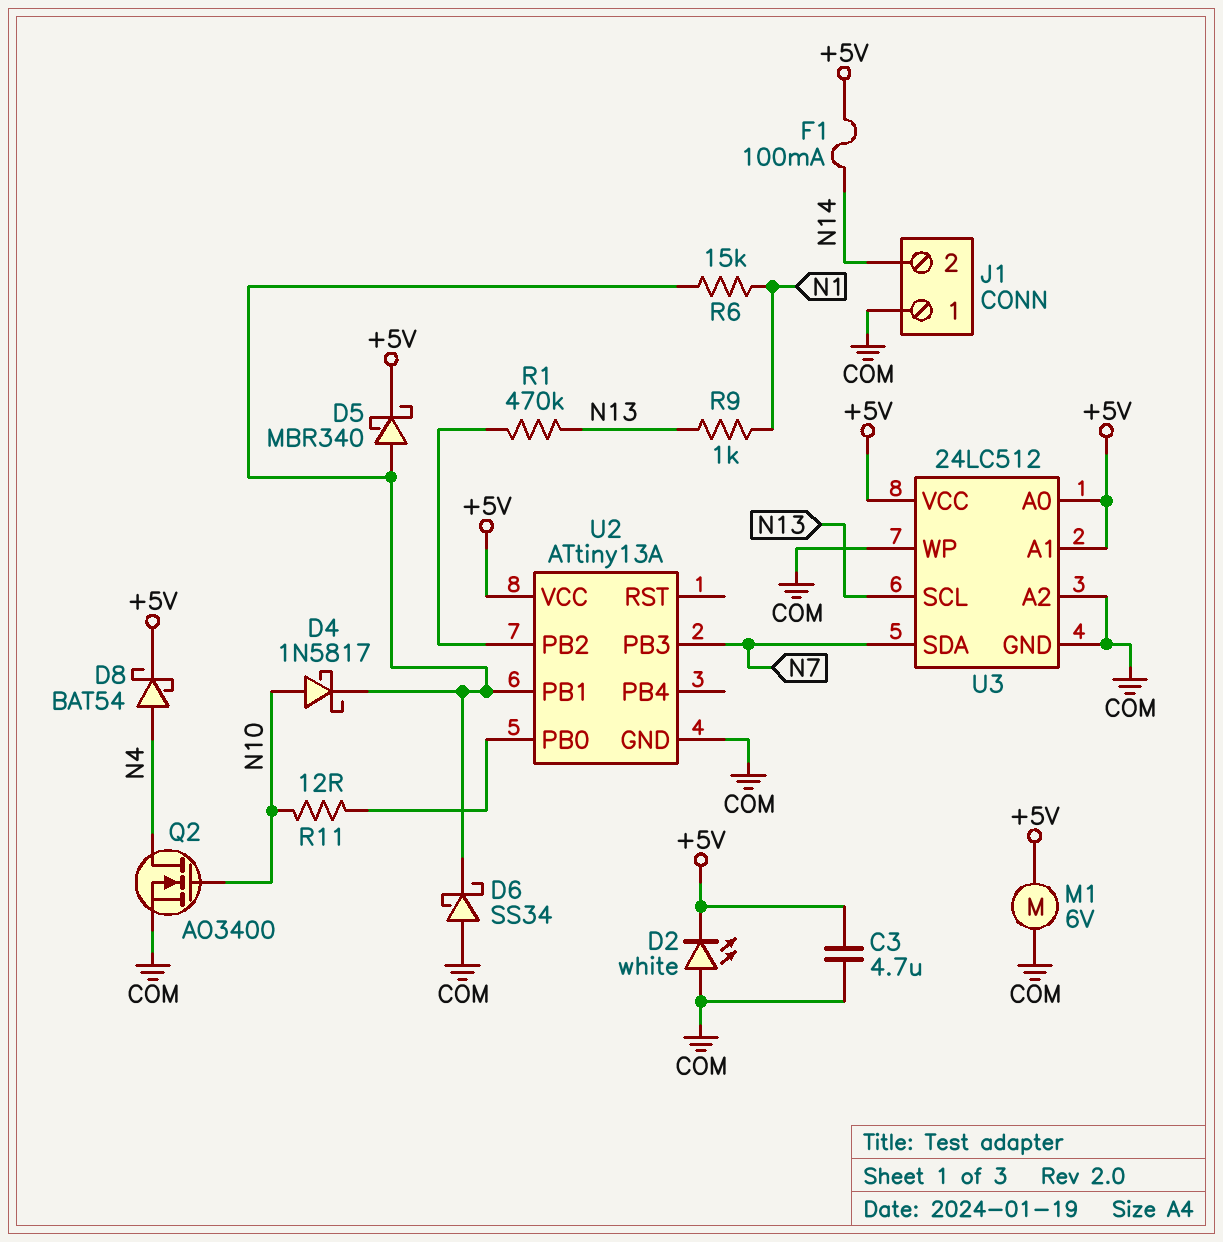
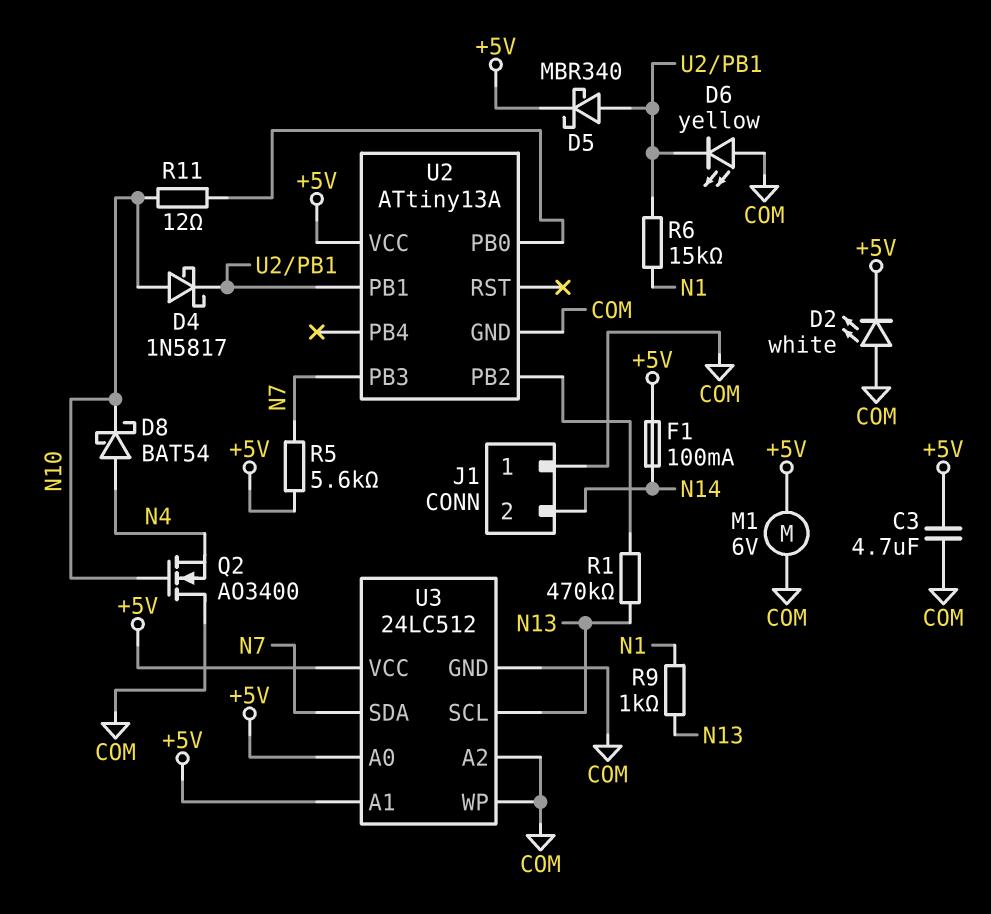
D6: schottky SS34 (A COM, K U2/PB1) -> LED yellow (A COM, K U2/PB1)
D8: schottky BAT54 (A N4, K +5V) -> schottky BAT54 (A N4, K N10)
Q2: NMOS AO3400 (G N10, D N4, S COM) -> NMOS AO3400 (G N10, D COM, S N4)
R5: none -> 5.6k (+5V, N7)

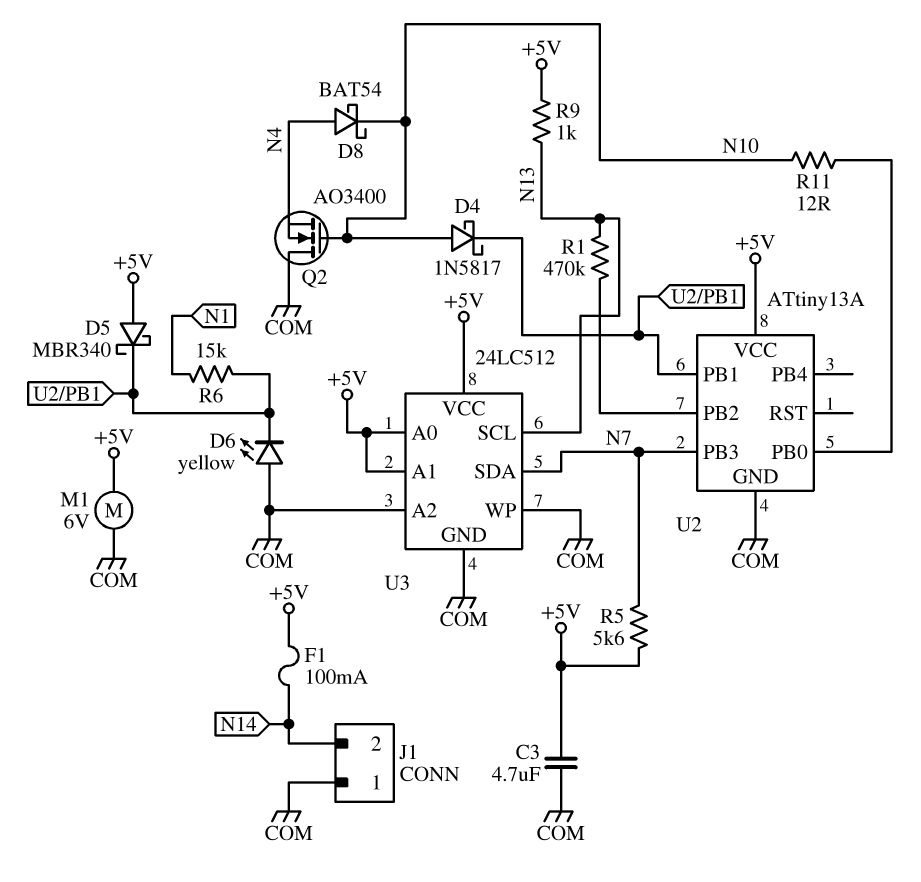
D2: LED white (A COM, K +5V) -> none
D5: schottky MBR340 (A U2/PB1, K +5V) -> schottky MBR340 (A +5V, K U2/PB1)
R9: 1k (N1, N13) -> 1k (+5V, N13)

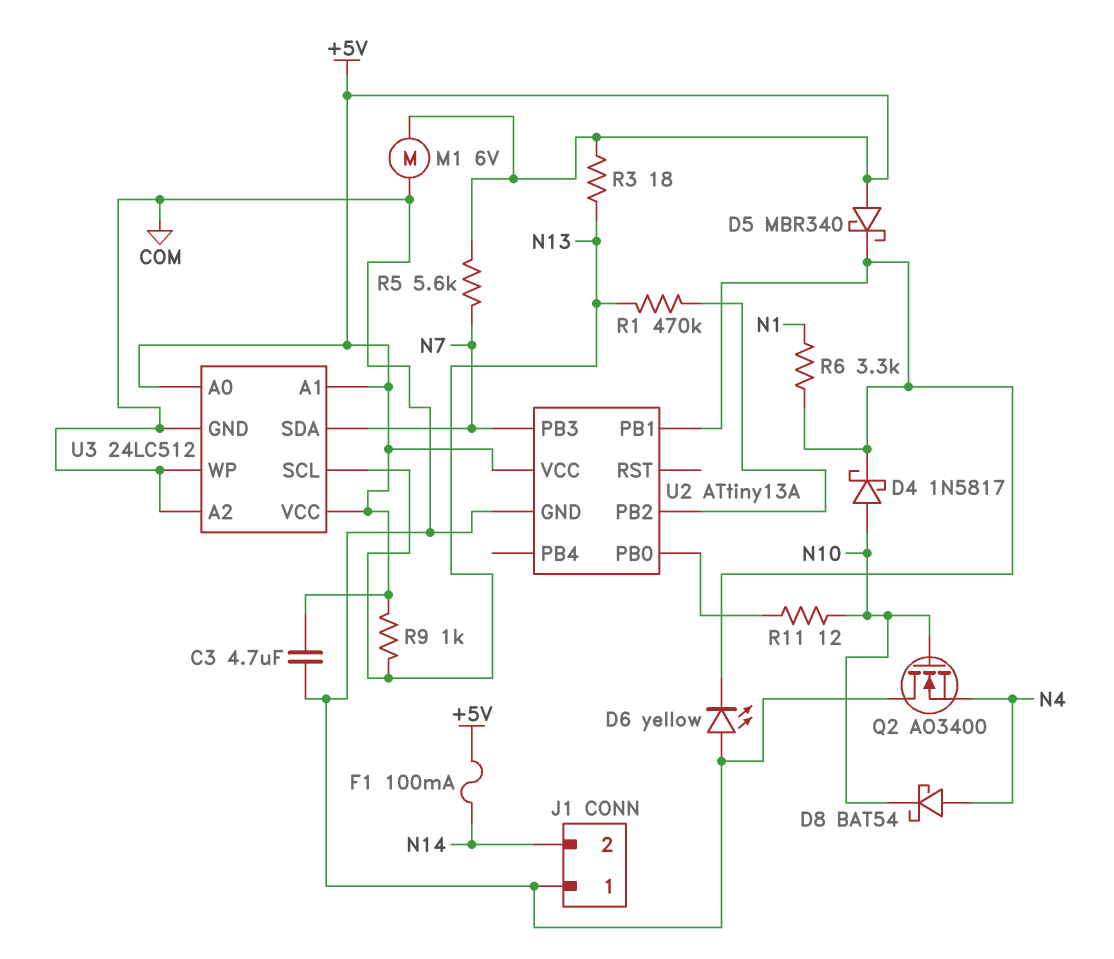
R3: none -> 18 (+5V, N13)
R6: 15k (N1, U2/PB1) -> 3.3k (N1, U2/PB1)

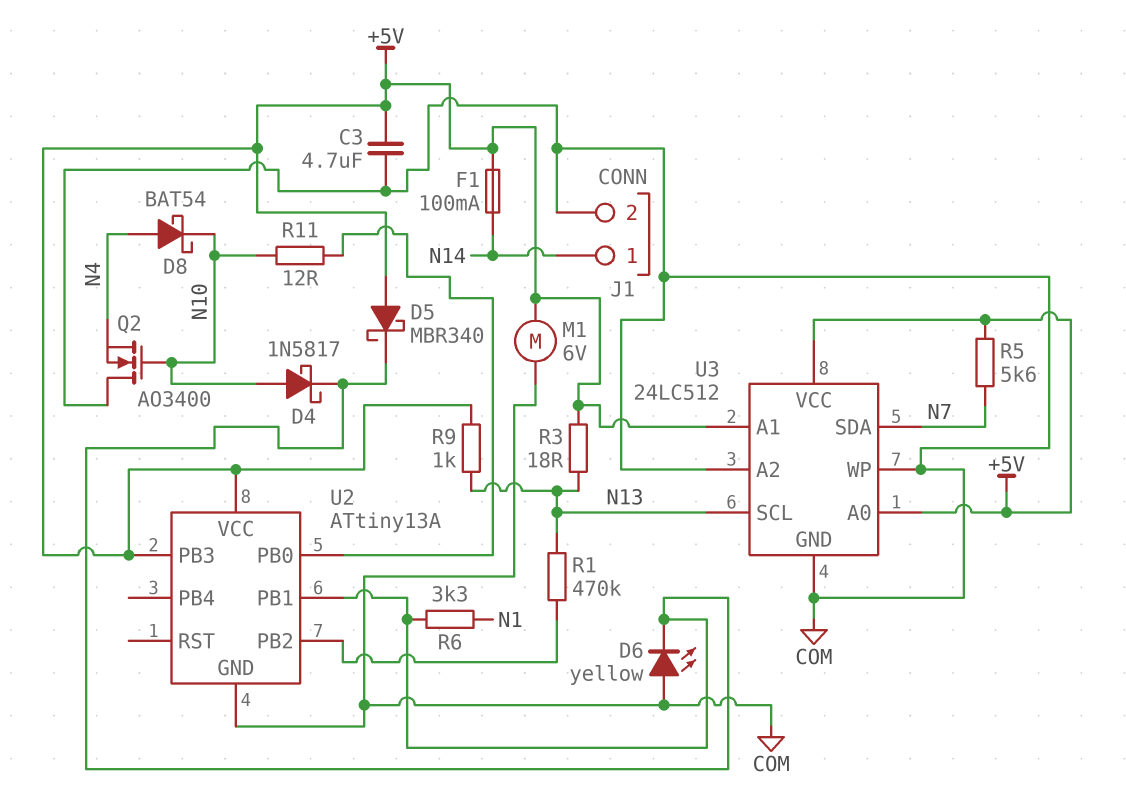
J1 pin 1: COM -> N14
J1 pin 2: N14 -> COM
U2 pin PB3: N7 -> +5V

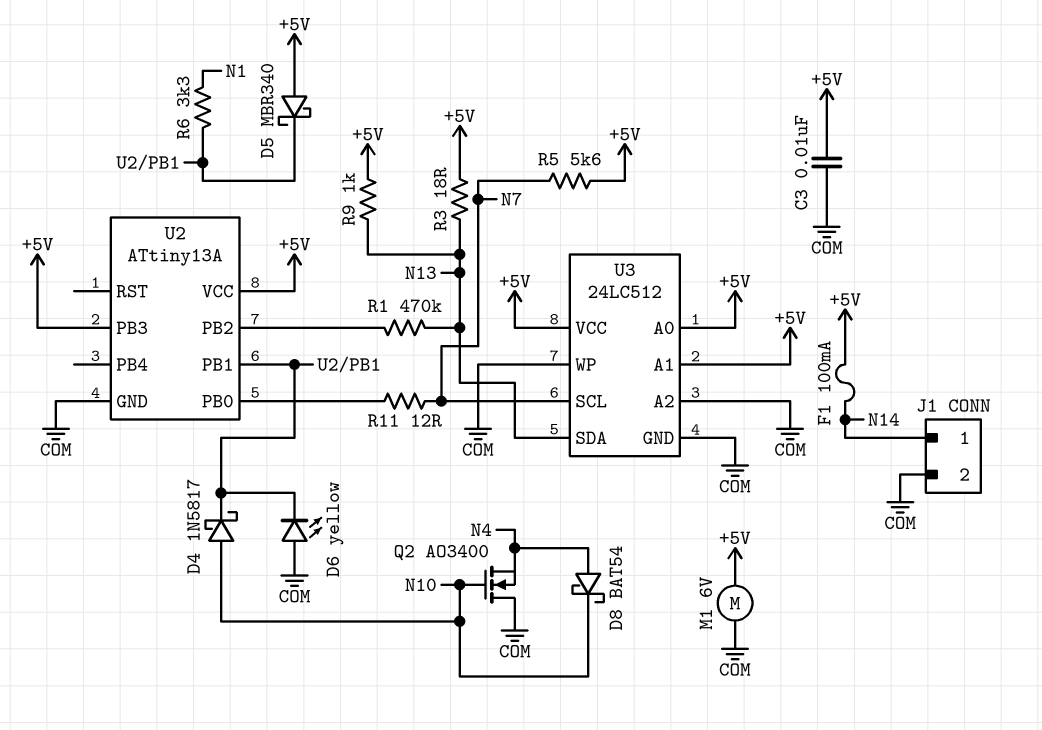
C3: 4.7uF (+5V, COM) -> 10nF (+5V, COM)
R11: 12 (N10, U2/PB0) -> 12 (N7, U2/PB0)
U3 pin SCL: N13 -> N7
U3 pin SDA: N7 -> N13

